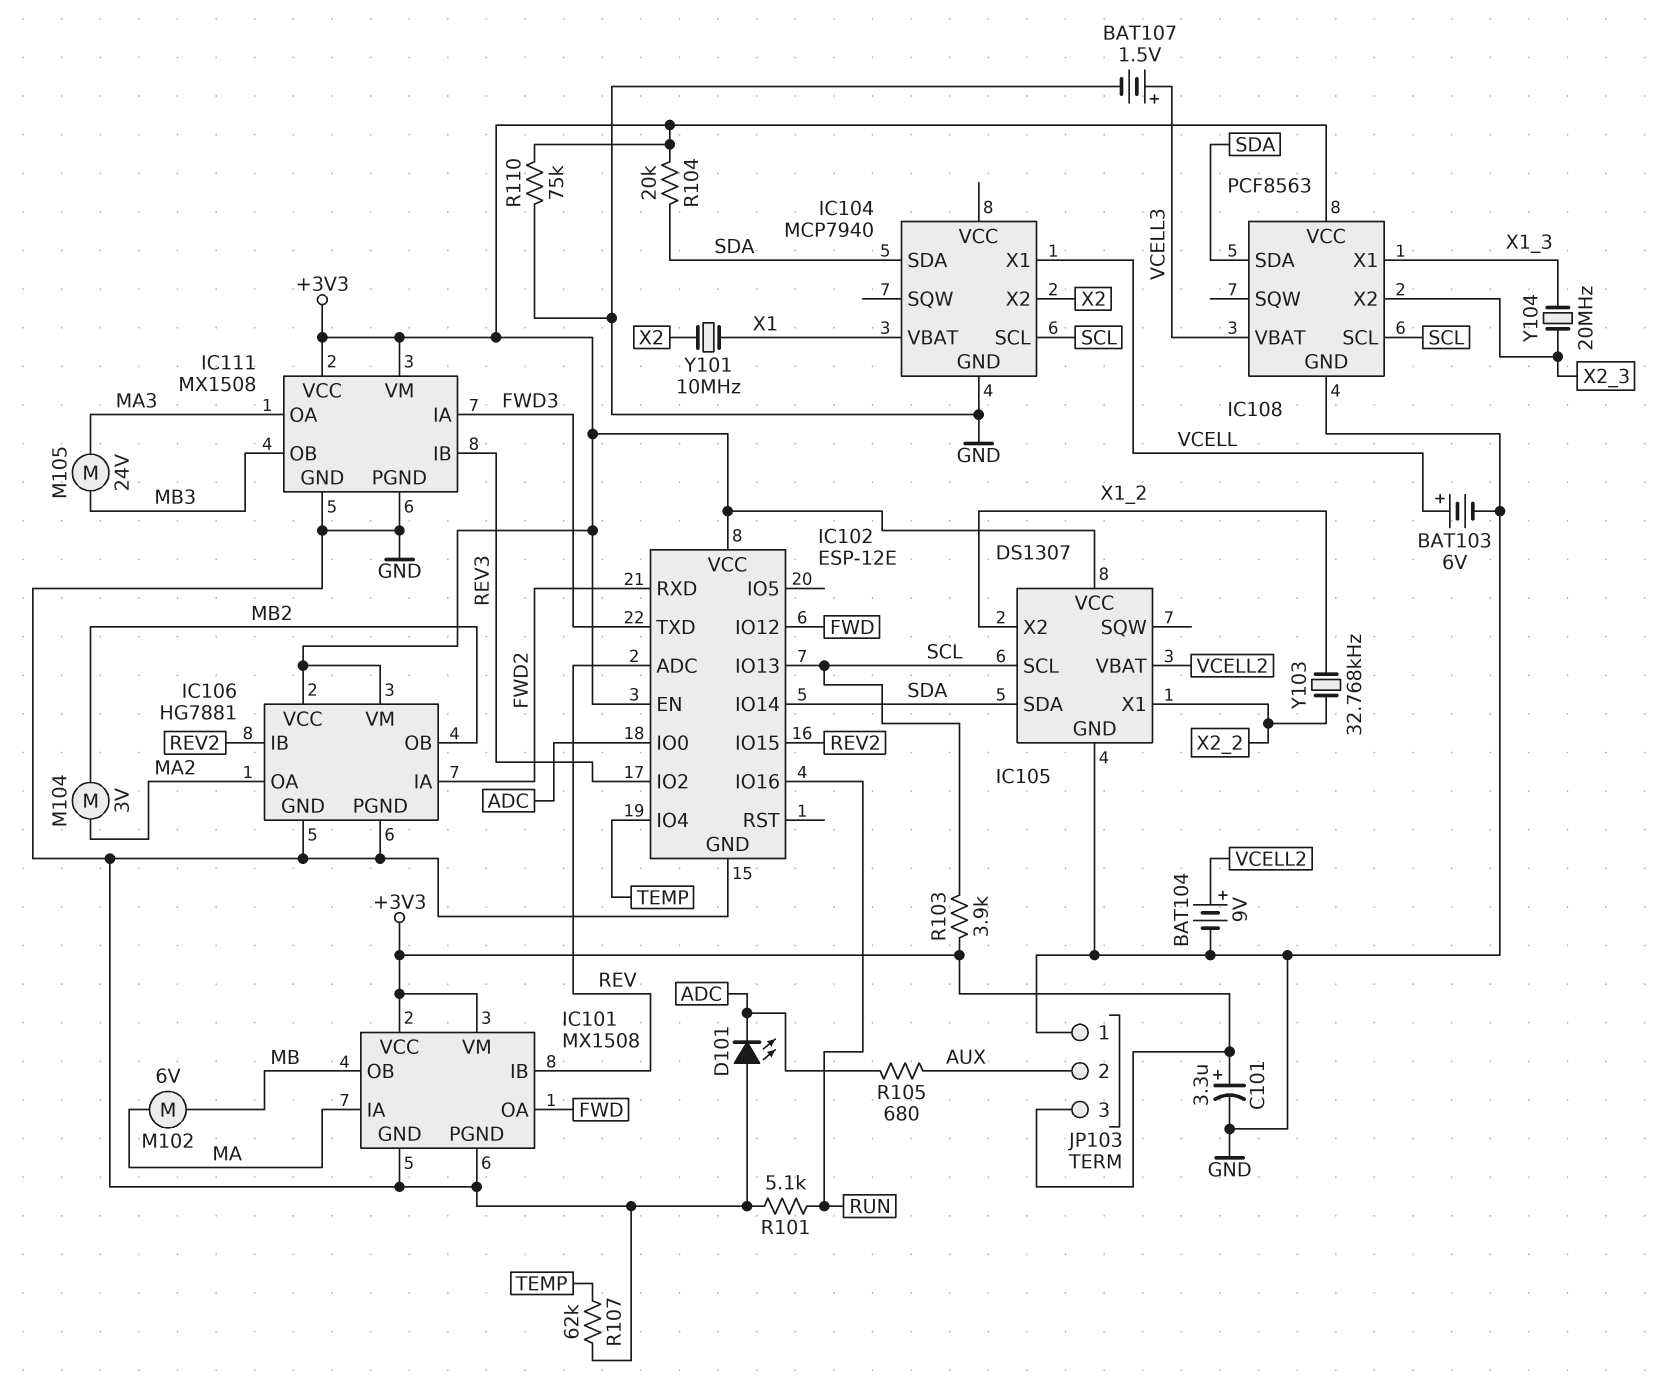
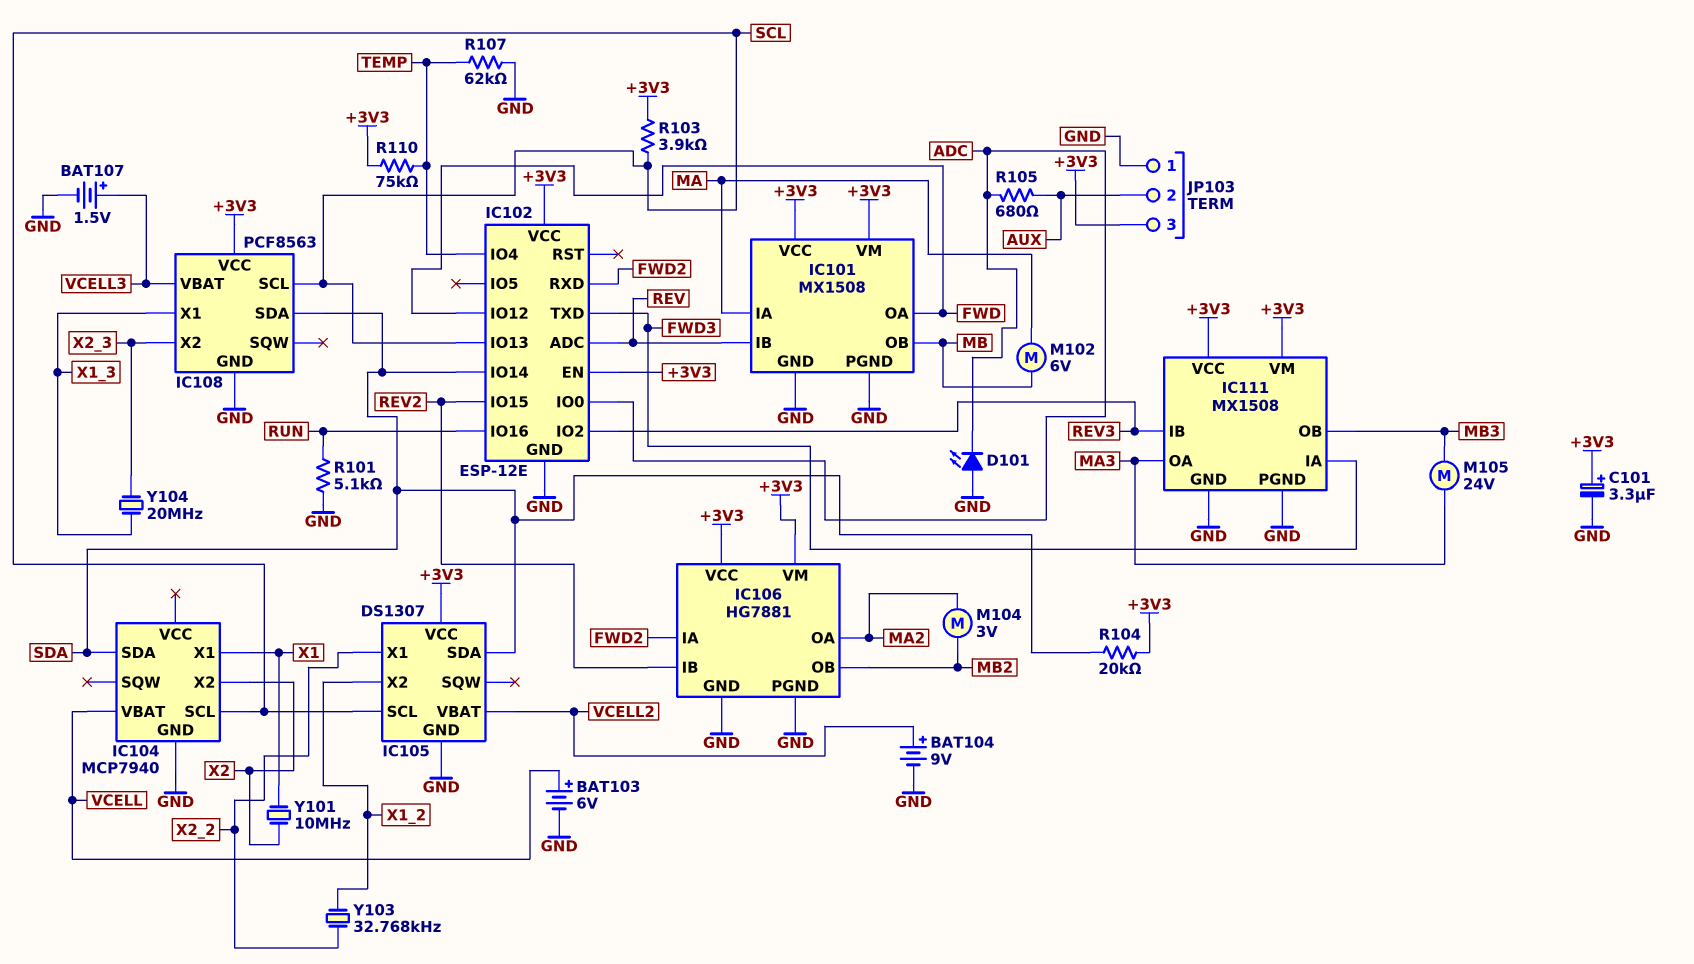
IC104 pin VBAT: X1 -> VCELL
IC104 pin X1: VCELL -> X1
R110: 75k (+3V3, GND) -> 75k (+3V3, TEMP)

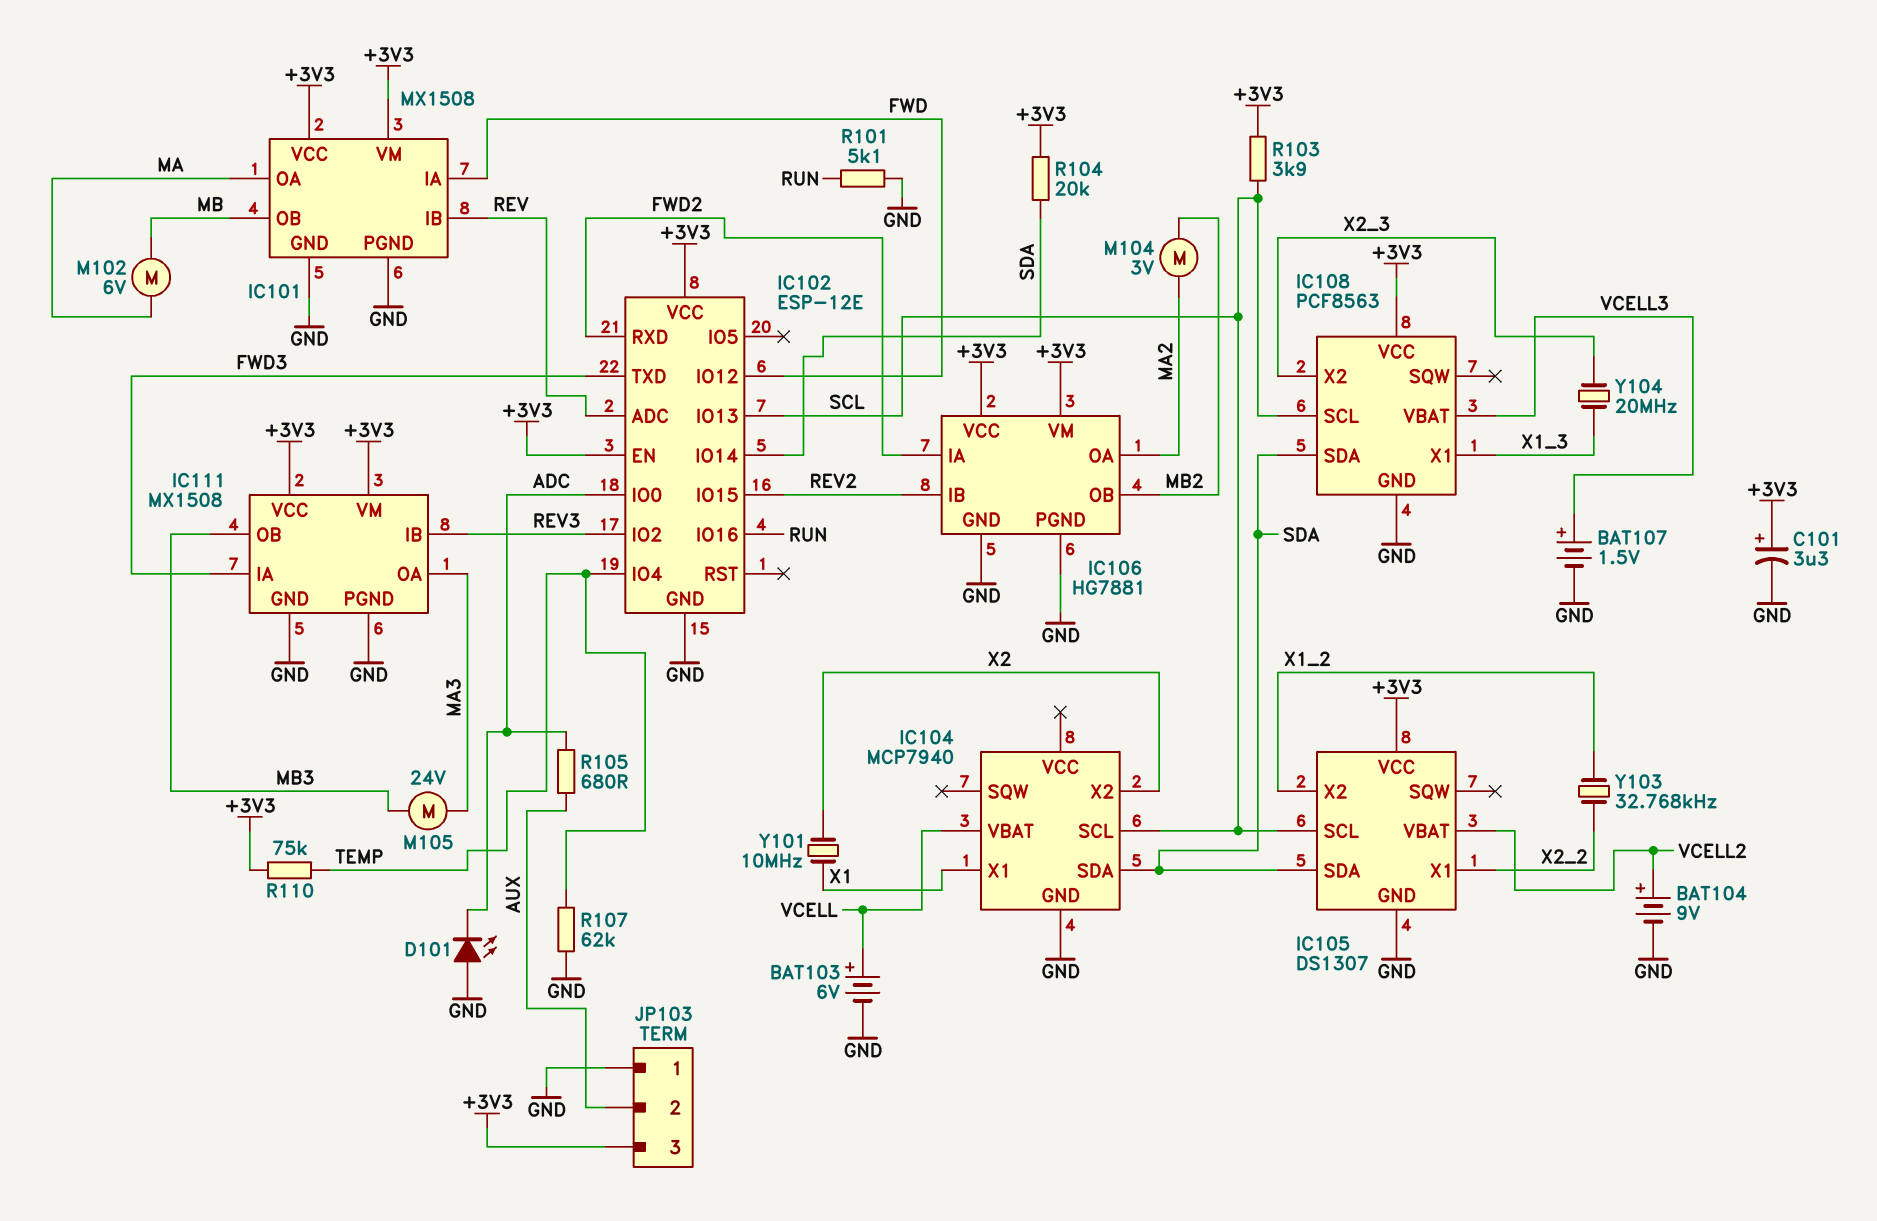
IC101 pin IA: MA -> FWD
IC101 pin OA: FWD -> MA

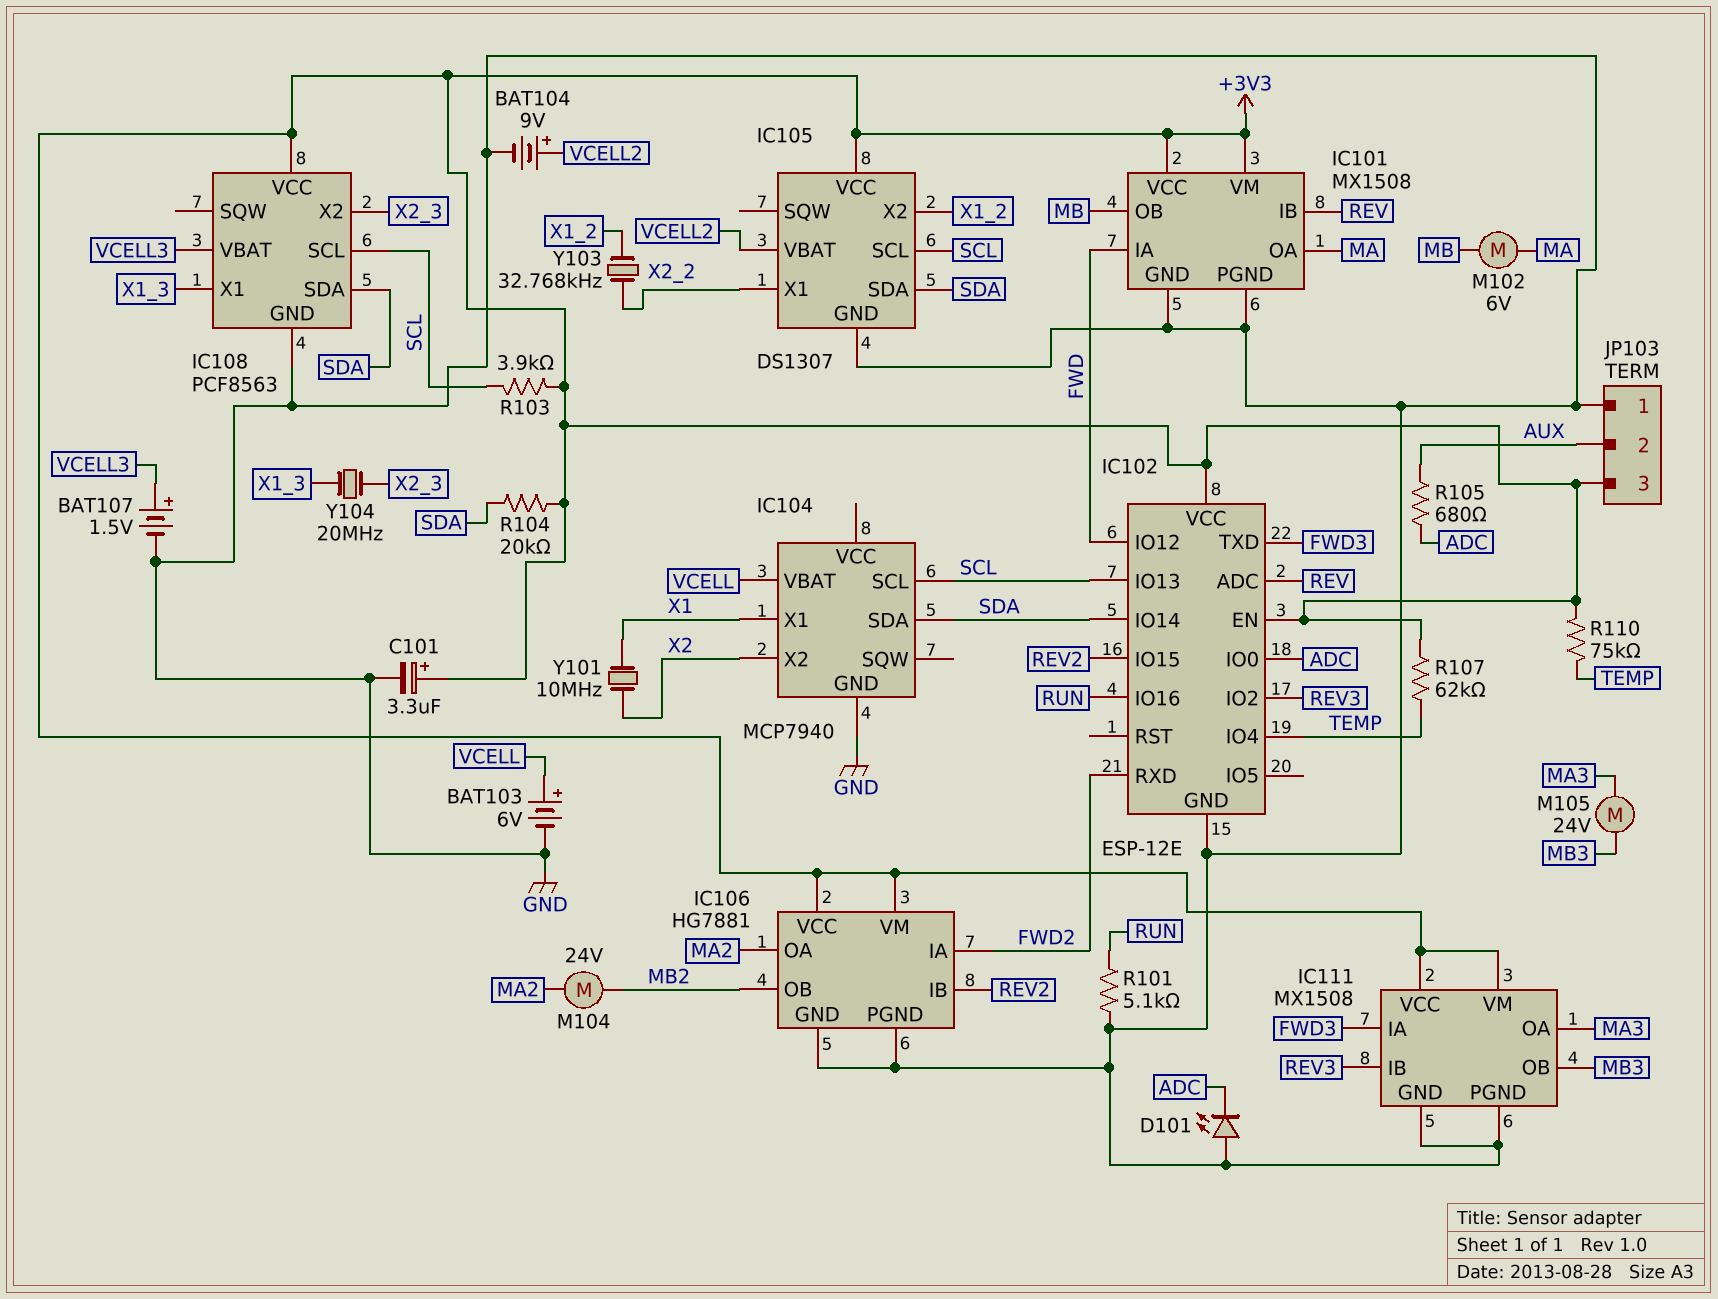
M104: motor 3V (MA2, MB2) -> motor 24V (MA2, MB2)
R107: 62k (GND, TEMP) -> 62k (+3V3, TEMP)

